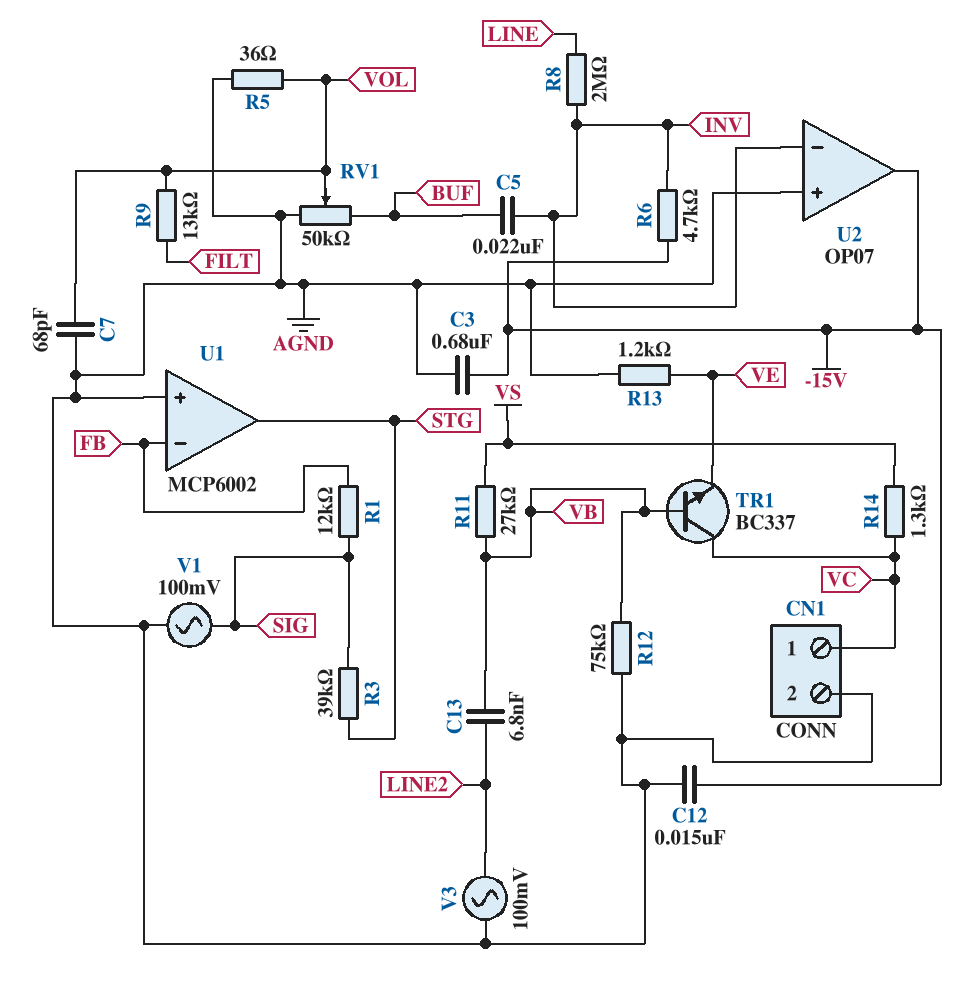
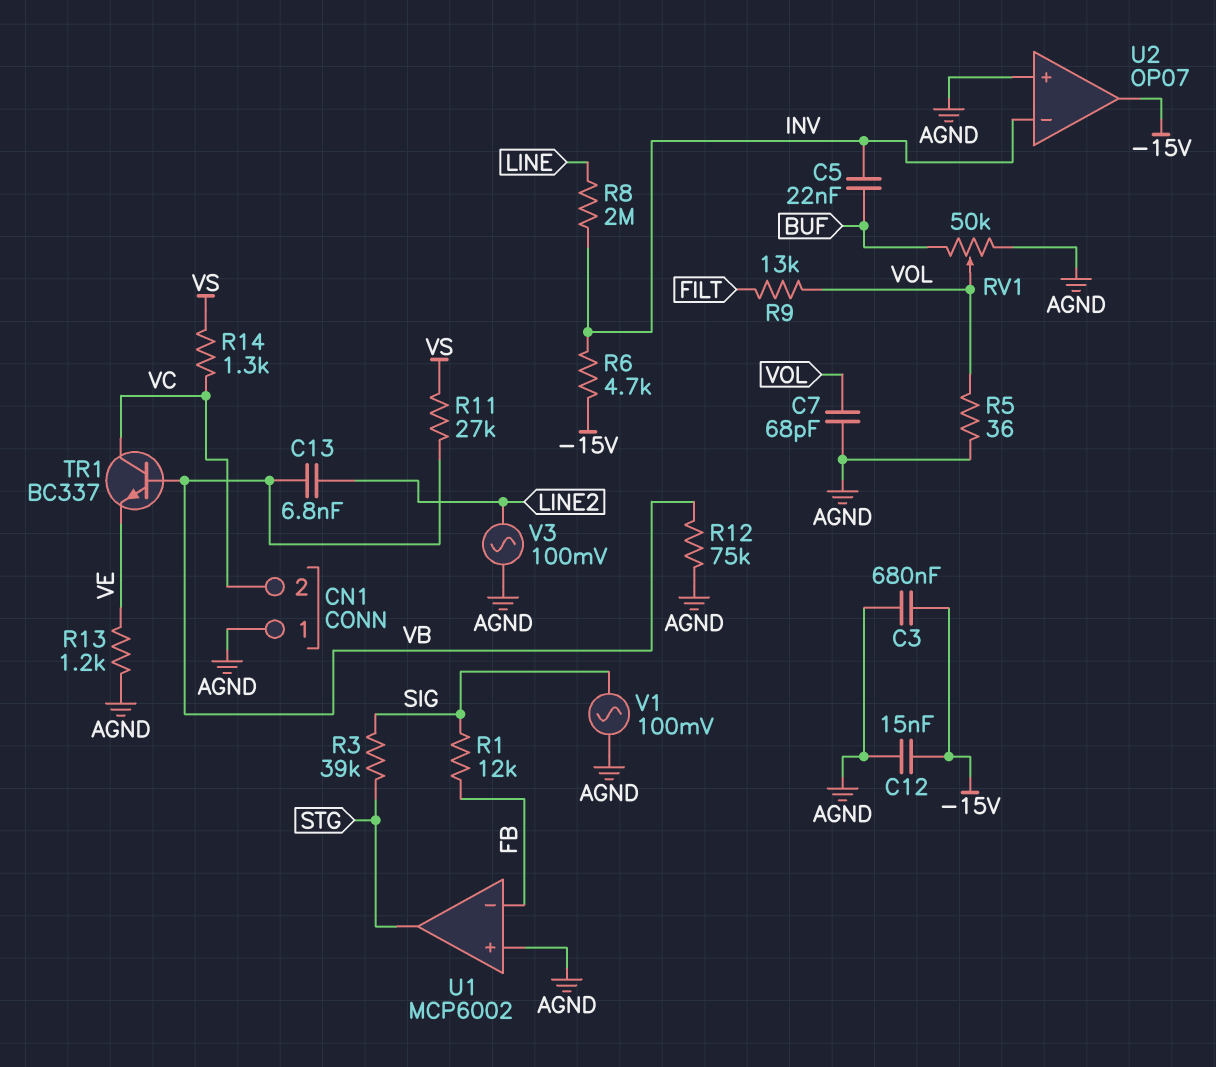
CN1 pin 1: VC -> AGND
CN1 pin 2: AGND -> VC

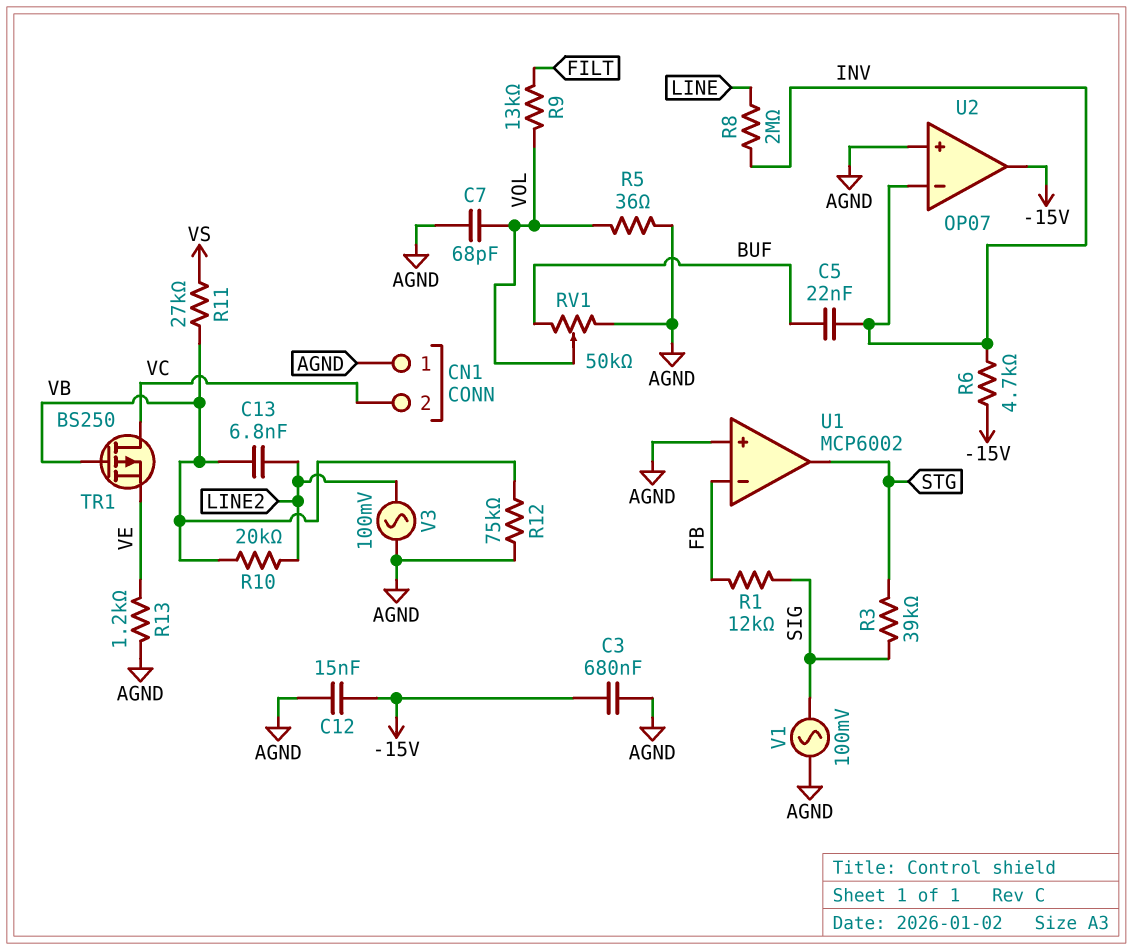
R10: none -> 20k (LINE2, VB)
R14: 1.3k (VC, VS) -> none
TR1: NPN BC337 (B VB, C VC, E VE) -> PMOS BS250 (G VB, D VC, S VE)

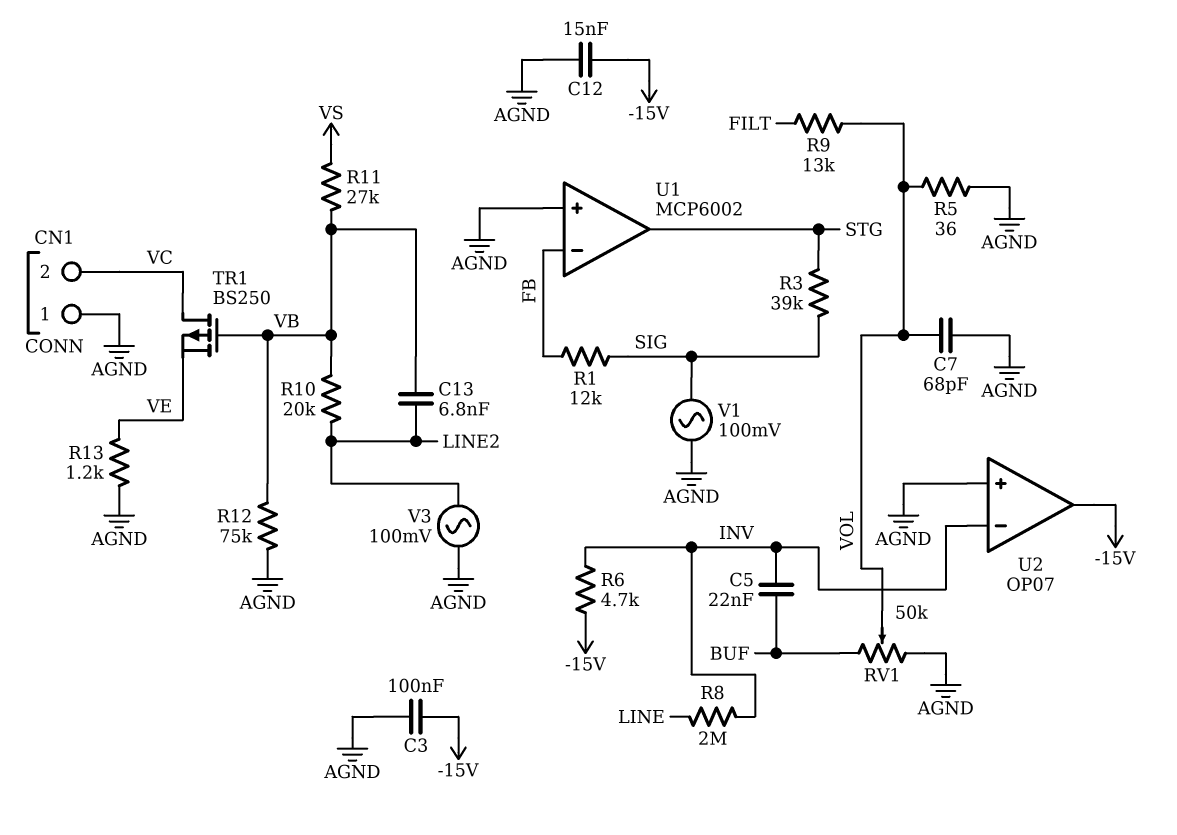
C3: 680nF (-15V, AGND) -> 100nF (-15V, AGND)

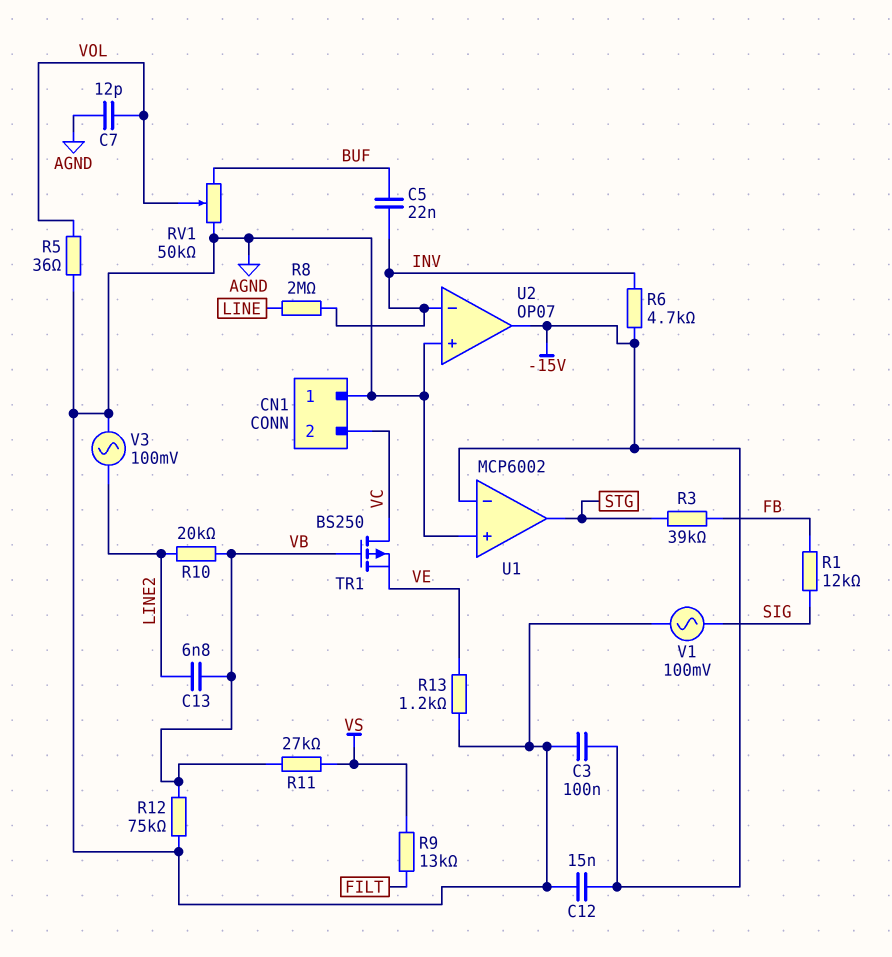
C7: 68pF (AGND, VOL) -> 12pF (AGND, VOL)
R3: 39k (SIG, STG) -> 39k (FB, STG)
R9: 13k (FILT, VOL) -> 13k (FILT, VS)
U1 pin in-: FB -> -15V

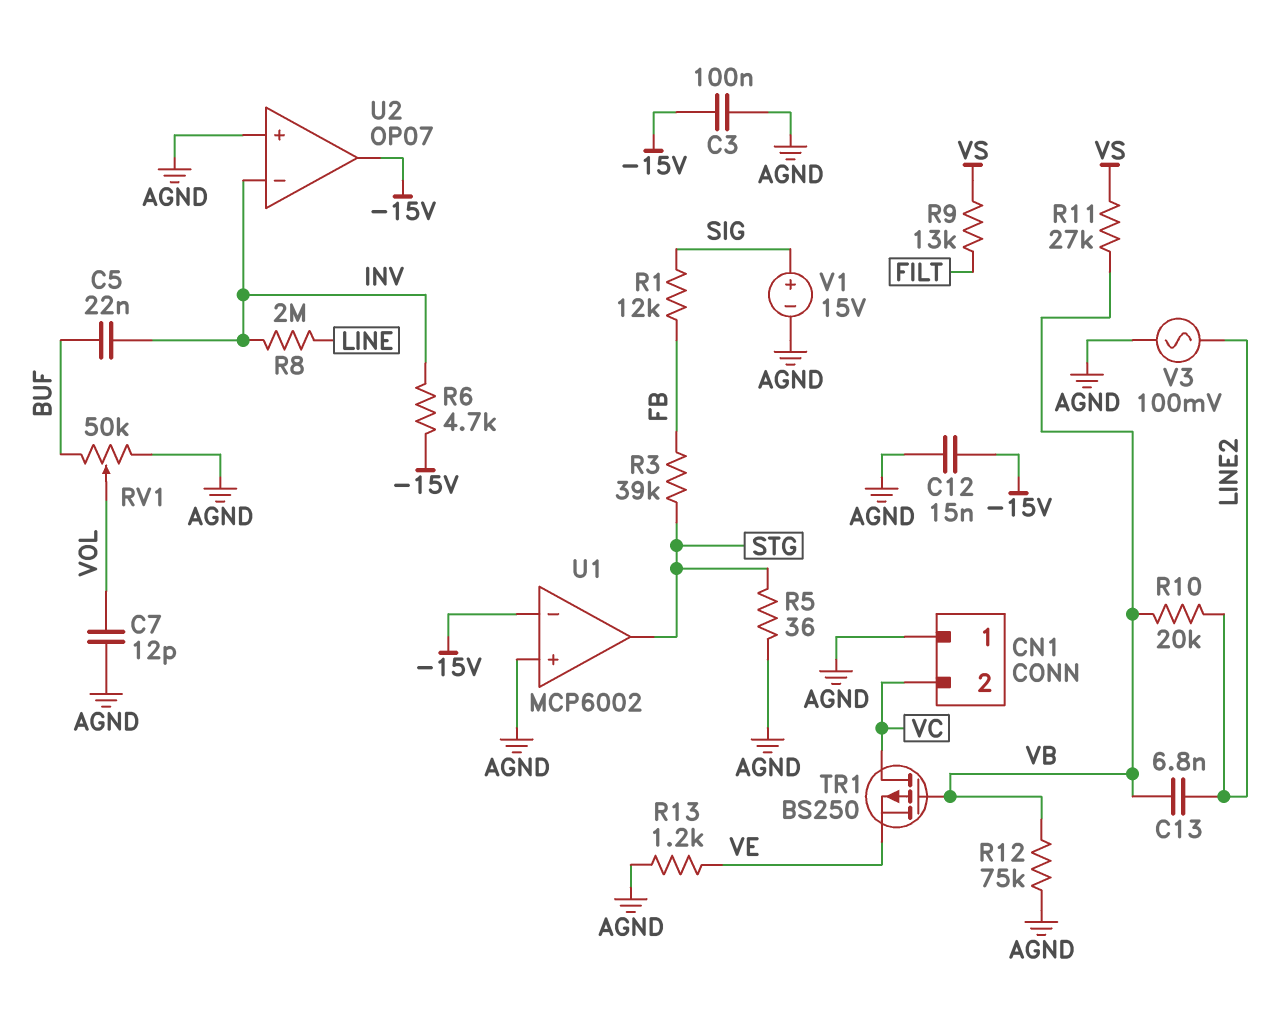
R5: 36 (AGND, VOL) -> 36 (AGND, STG)
V1: AC 100mV (AGND, SIG) -> 15V (plus SIG, minus AGND)

